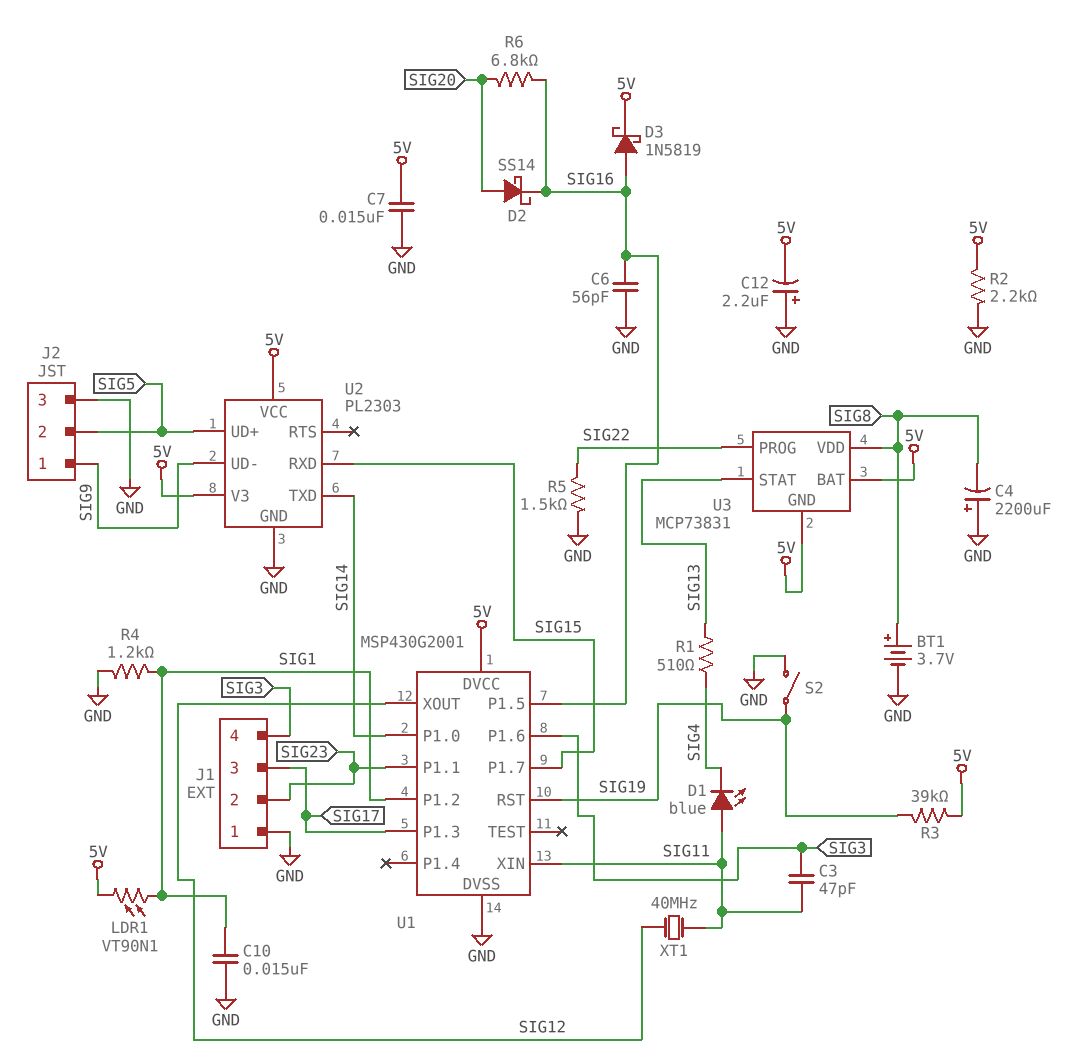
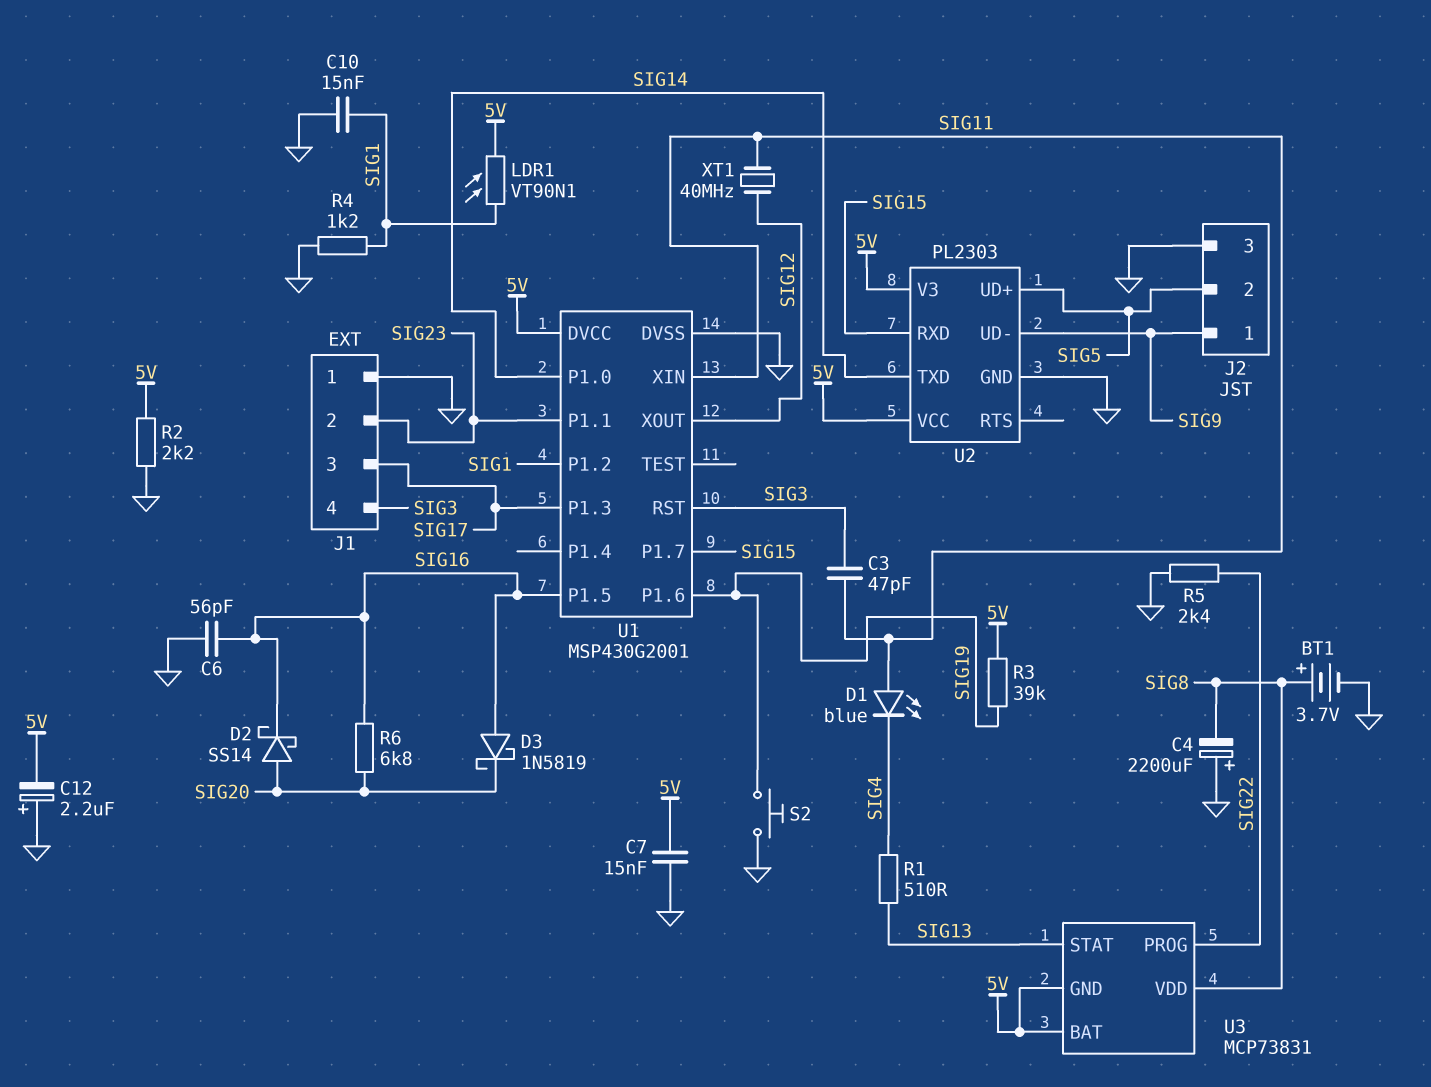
D3: schottky 1N5819 (A SIG16, K 5V) -> schottky 1N5819 (A SIG16, K SIG20)
R5: 1.5k (GND, SIG22) -> 2.4k (GND, SIG22)
S2: switch (GND, SIG19) -> button (GND, SIG19)
U1 pin P1.6: SIG3 -> SIG19
U1 pin RST: SIG19 -> SIG3

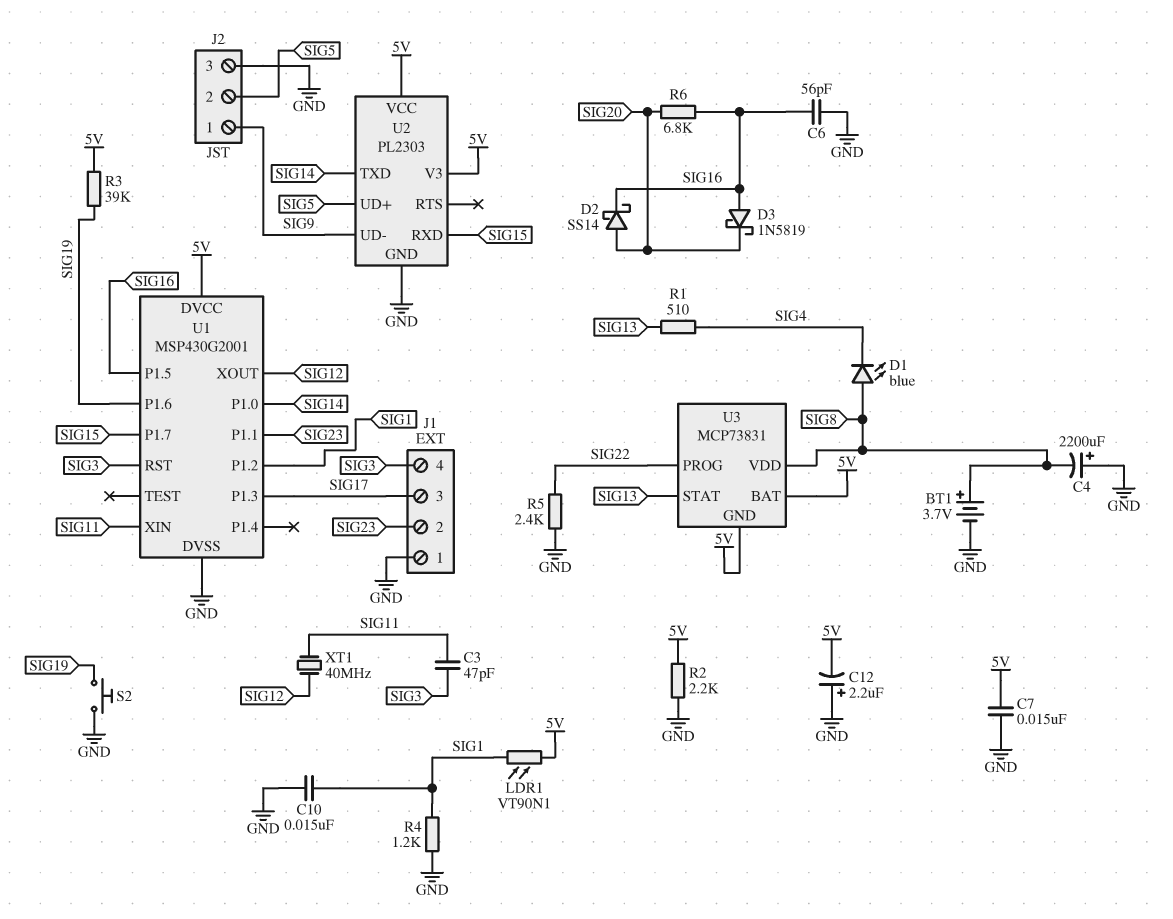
D1: LED blue (A SIG11, K SIG4) -> LED blue (A SIG8, K SIG4)

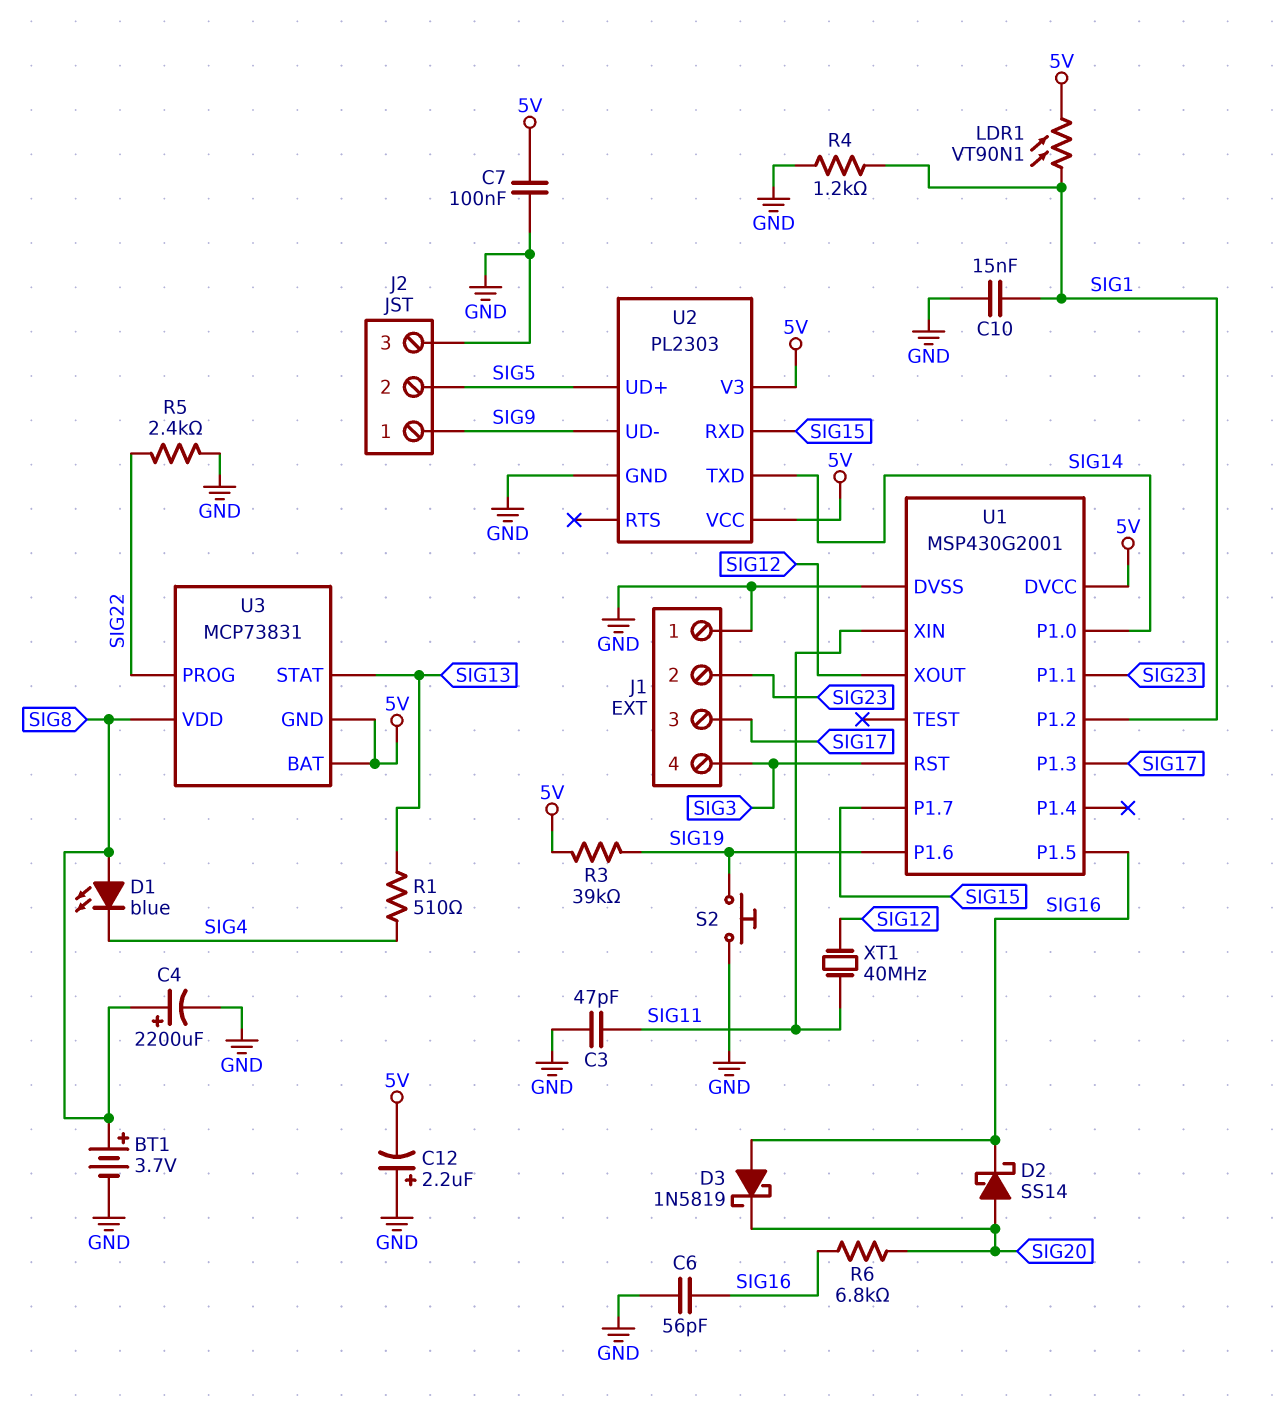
C3: 47pF (SIG3, SIG11) -> 47pF (GND, SIG11)
C4: 2200uF (plus GND, minus SIG8) -> 2200uF (plus SIG8, minus GND)
C7: 15nF (5V, GND) -> 100nF (5V, GND)
R2: 2.2k (5V, GND) -> none

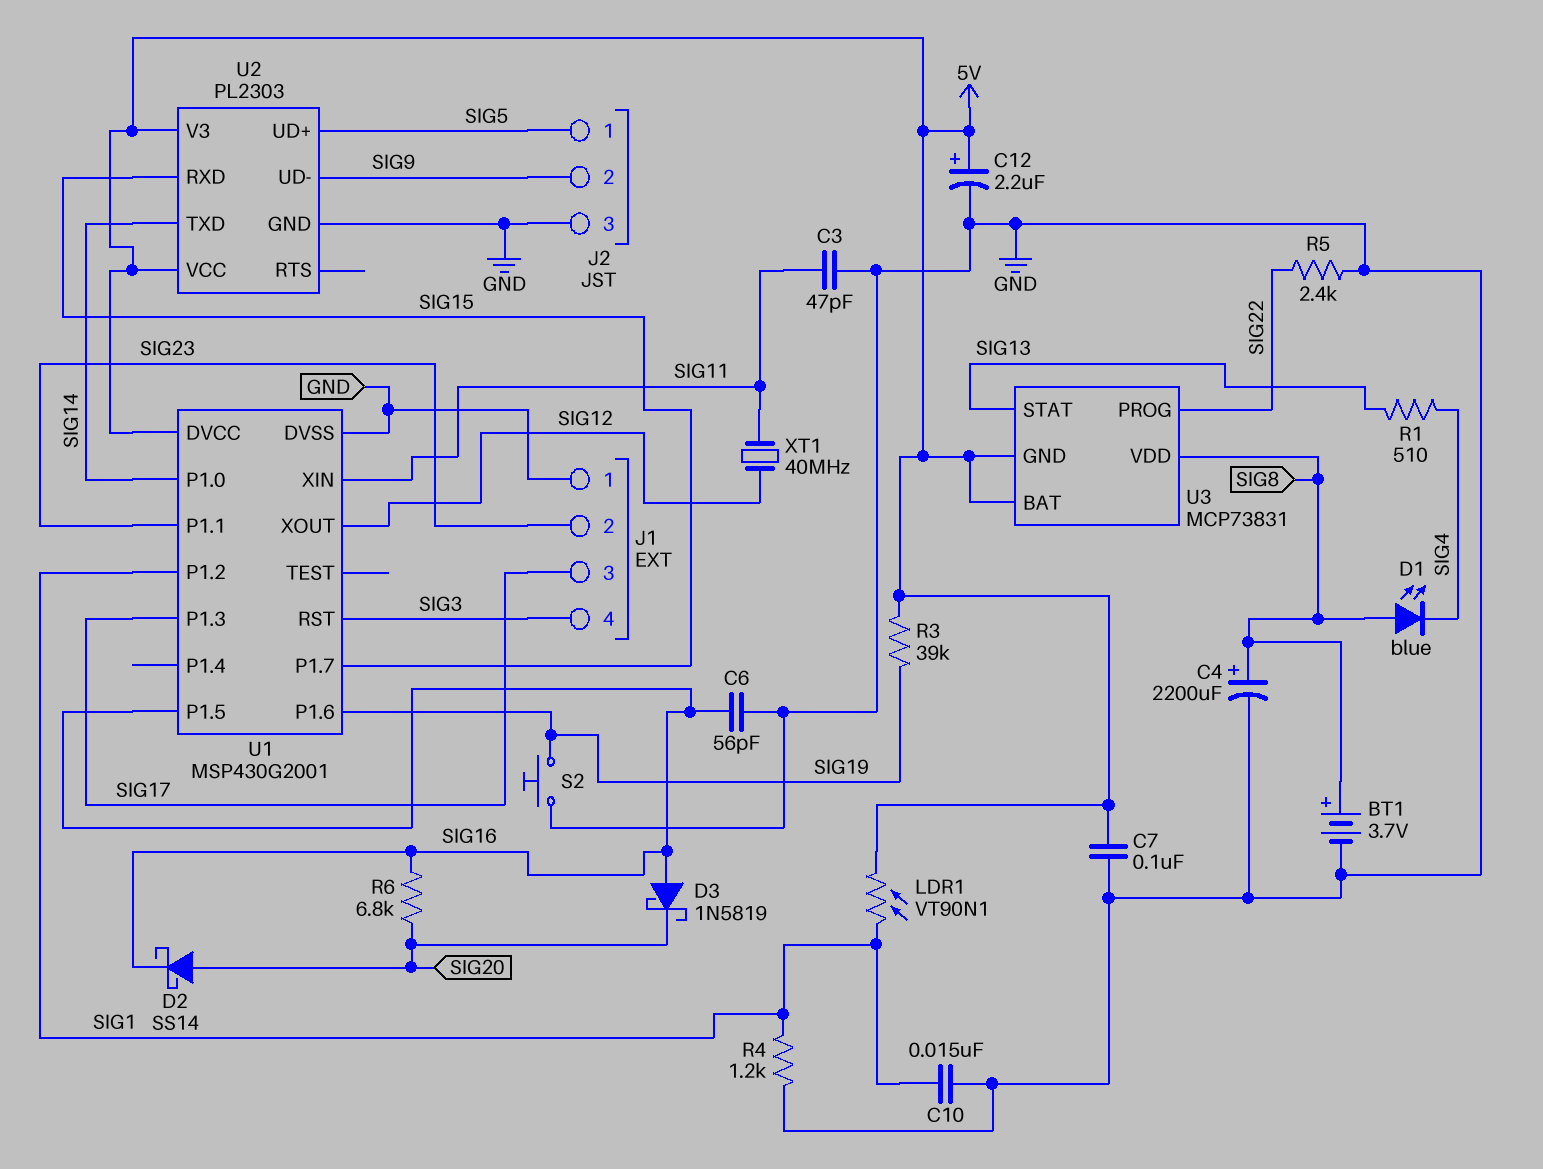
C12: 2.2uF (plus GND, minus 5V) -> 2.2uF (plus 5V, minus GND)
J2 pin 1: SIG9 -> SIG5
J2 pin 2: SIG5 -> SIG9

